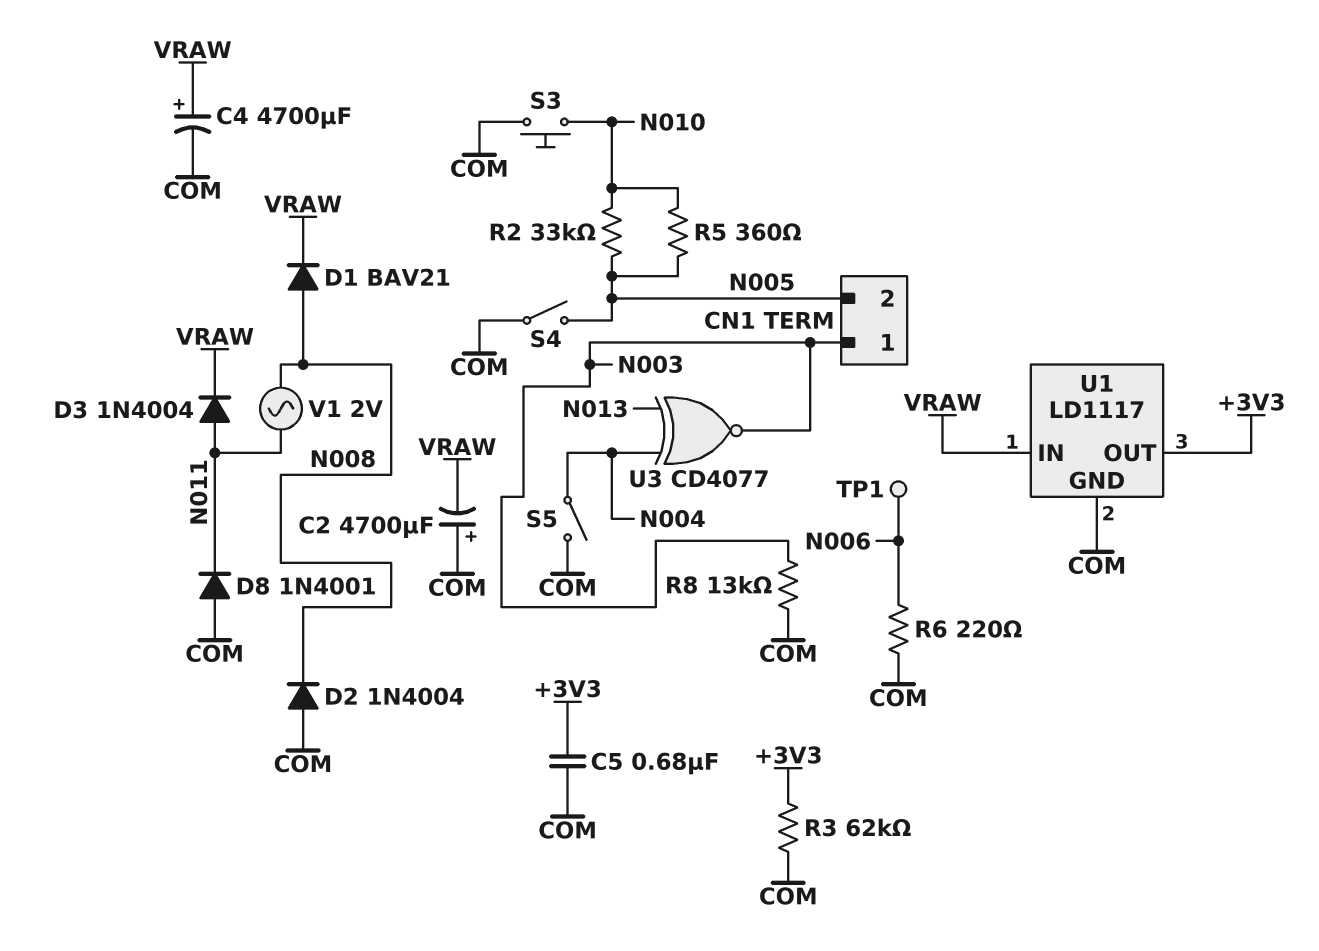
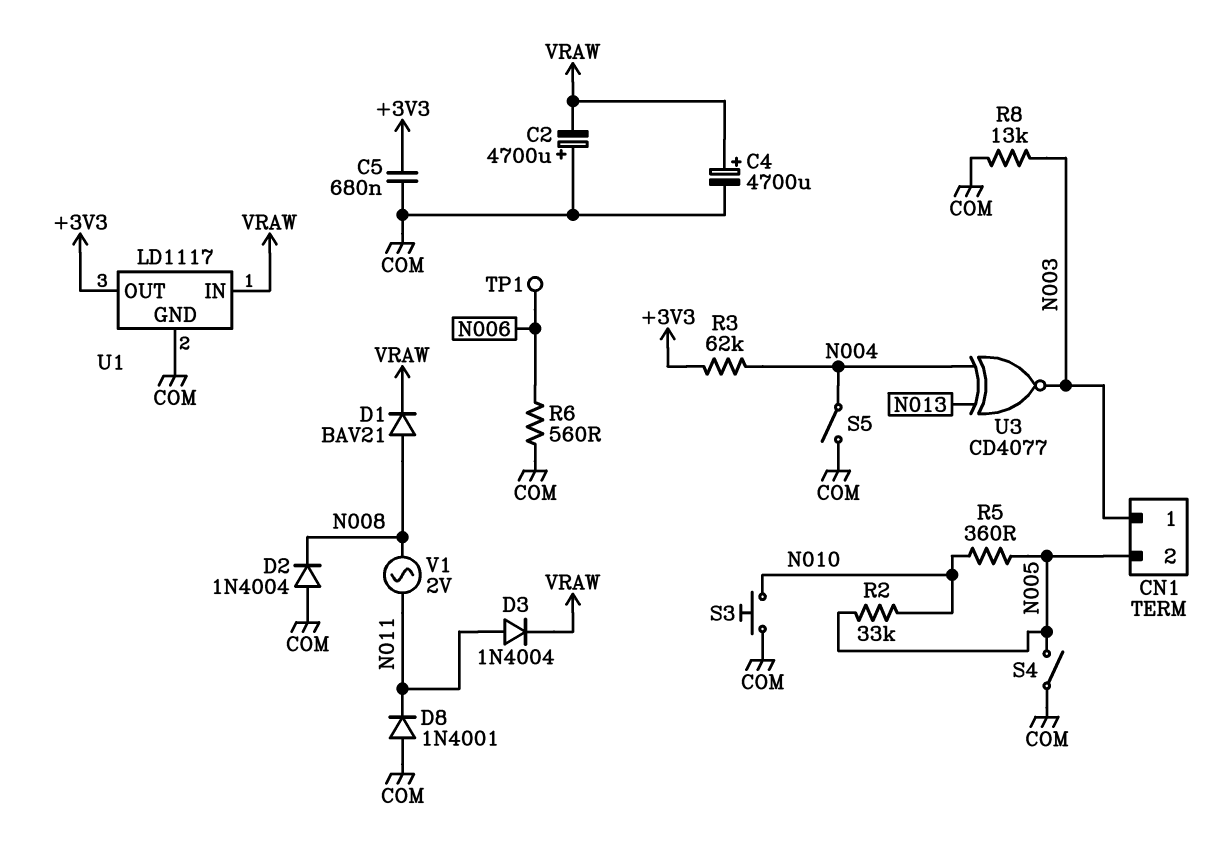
R3: 62k (+3V3, COM) -> 62k (+3V3, N004)
R6: 220 (COM, N006) -> 560 (COM, N006)

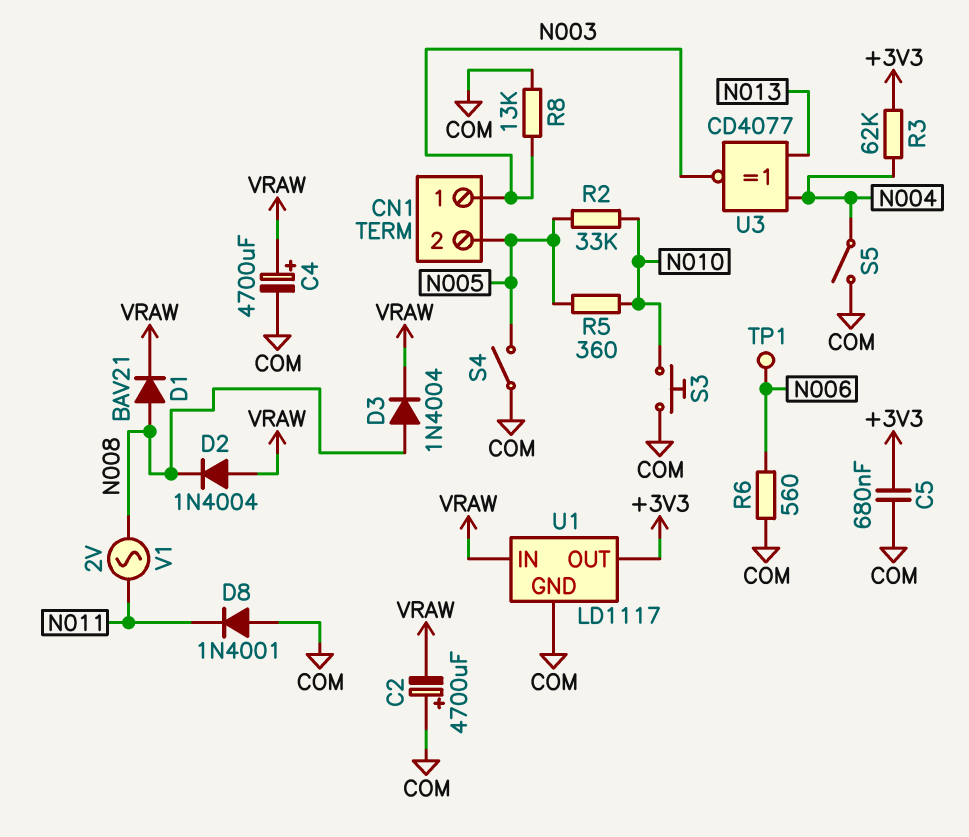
D2: diode 1N4004 (A COM, K N008) -> diode 1N4004 (A VRAW, K N008)
D3: diode 1N4004 (A N011, K VRAW) -> diode 1N4004 (A N008, K VRAW)

